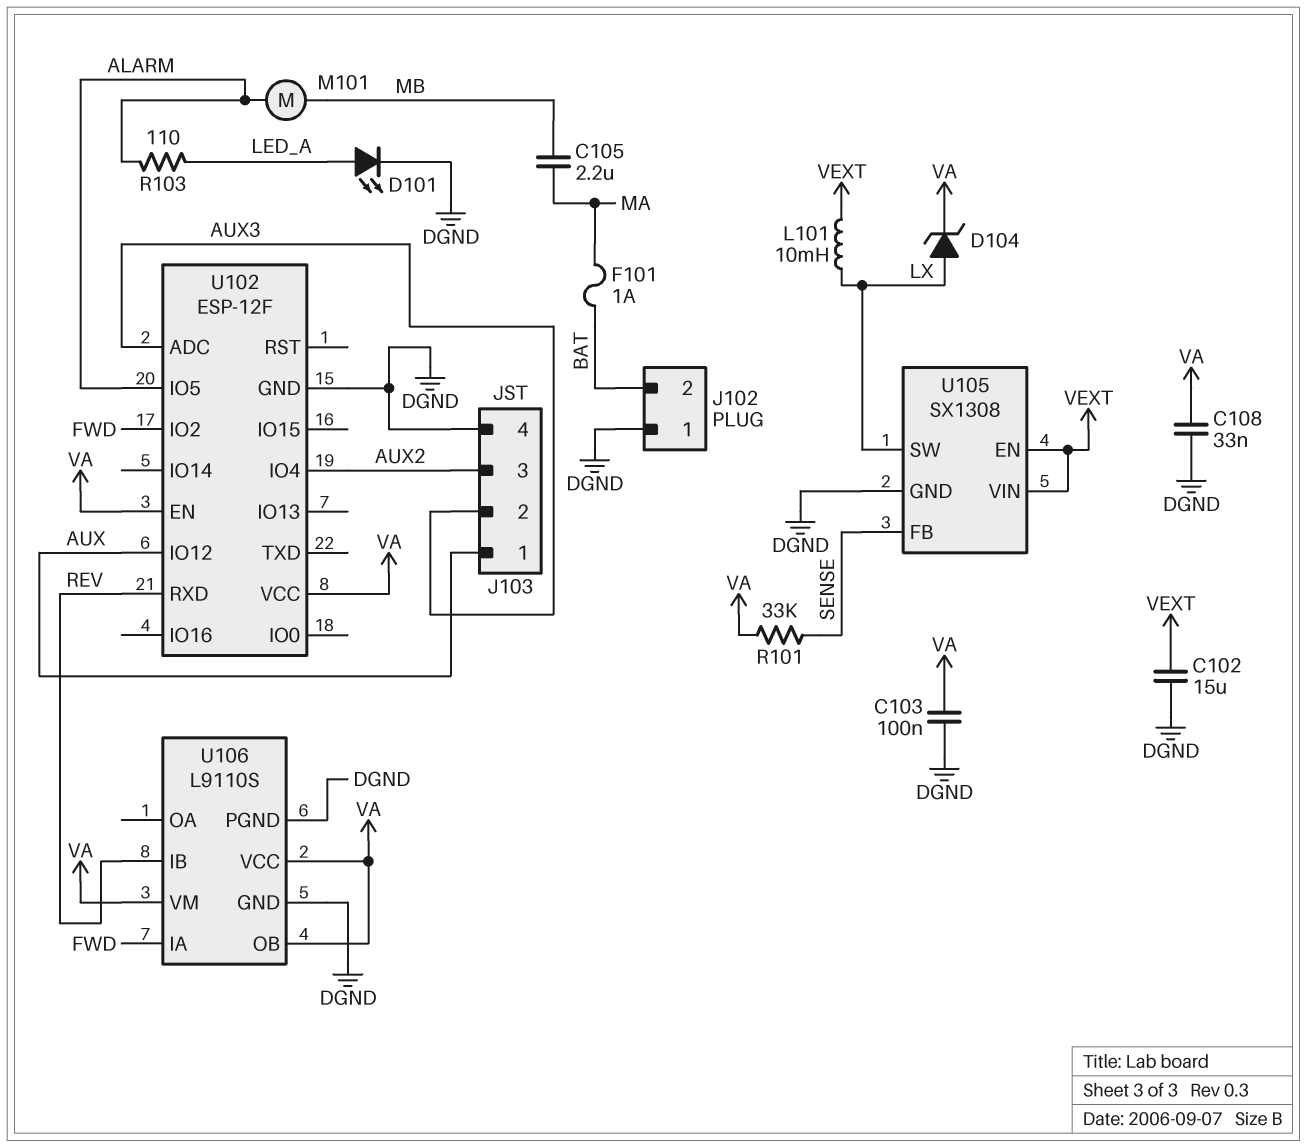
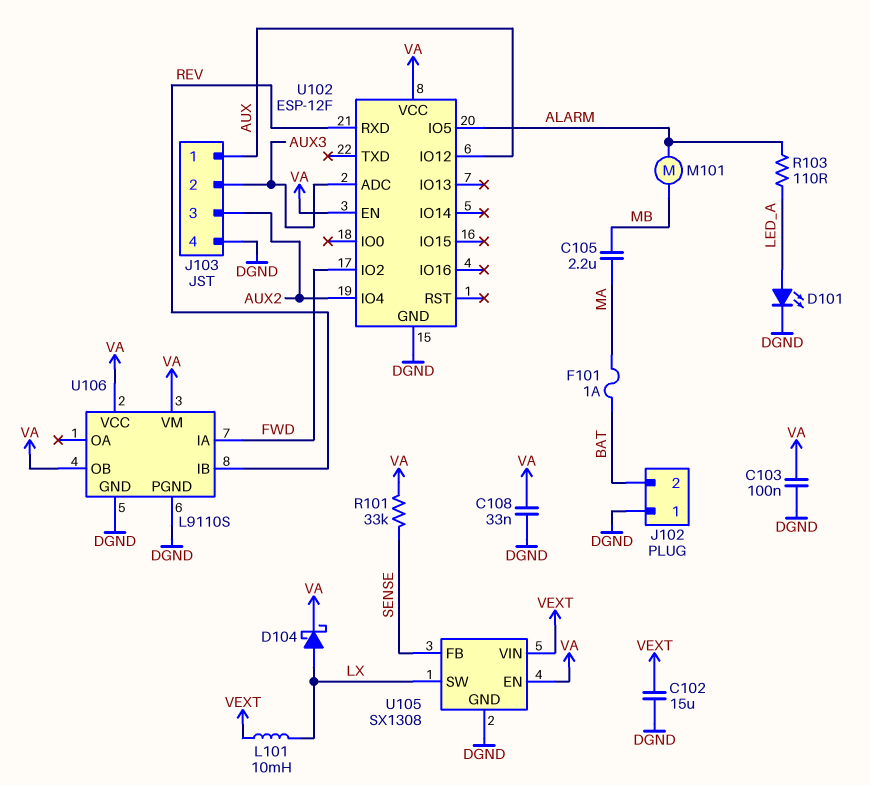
D104: zener (A LX, K VA) -> schottky (A LX, K VA)
U105 pin EN: VEXT -> VA

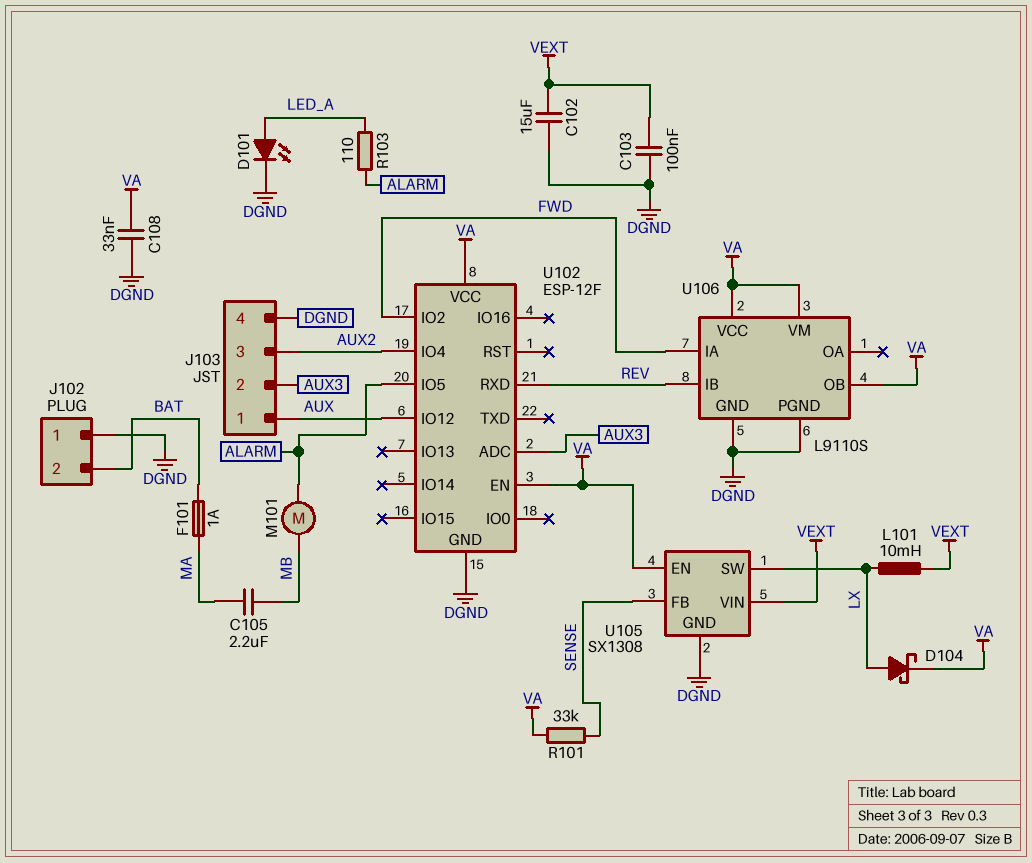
C103: 100nF (DGND, VA) -> 100nF (DGND, VEXT)

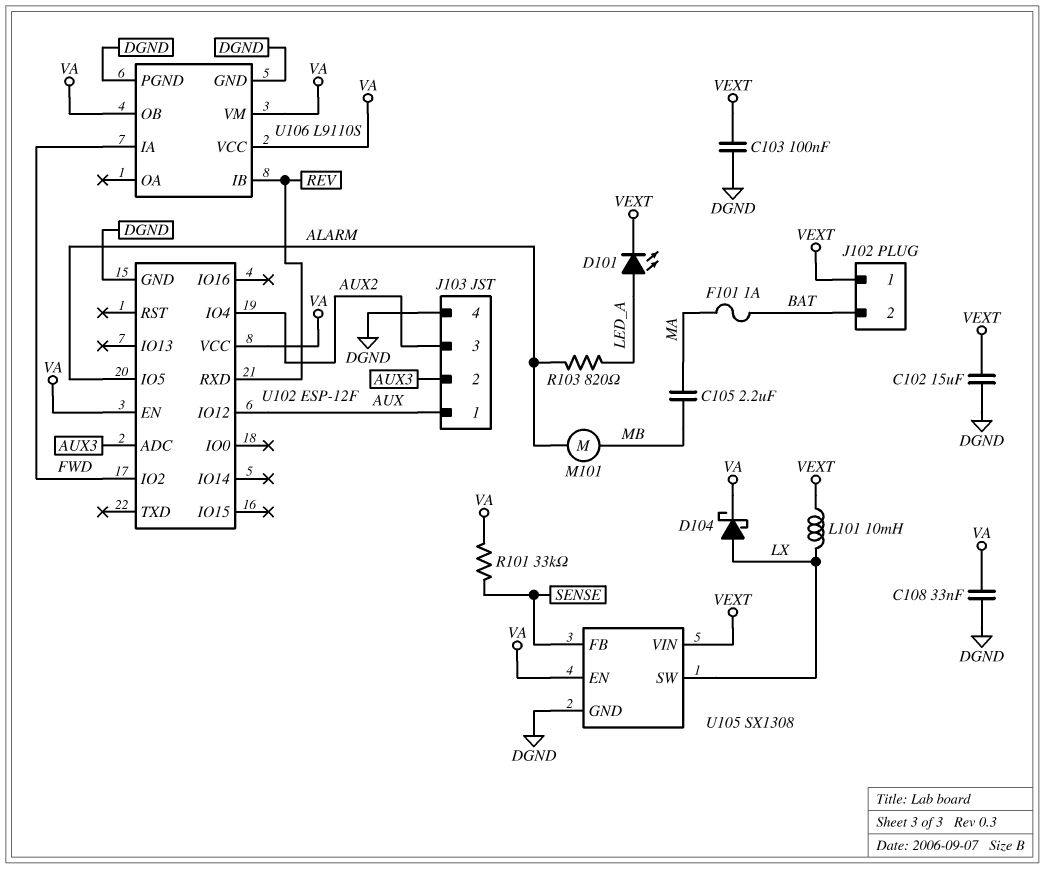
D101: LED (A LED_A, K DGND) -> LED (A LED_A, K VEXT)
J102 pin 1: DGND -> VEXT
R103: 110 (ALARM, LED_A) -> 820 (ALARM, LED_A)

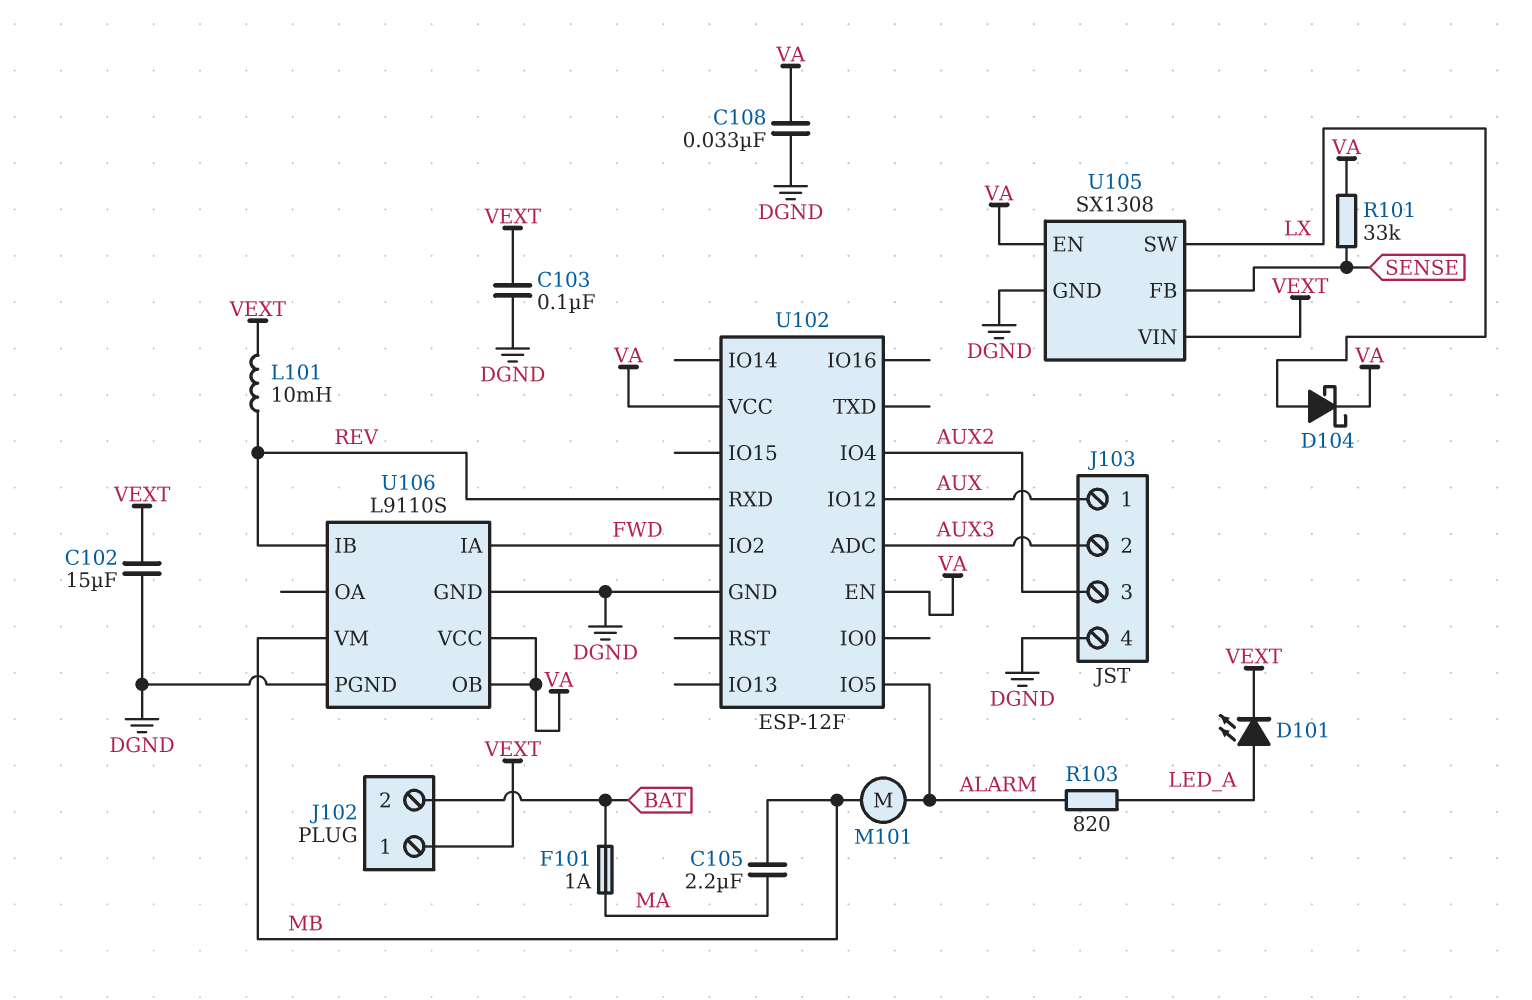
L101: 10mH (LX, VEXT) -> 10mH (REV, VEXT)
U106 pin VM: VA -> MB

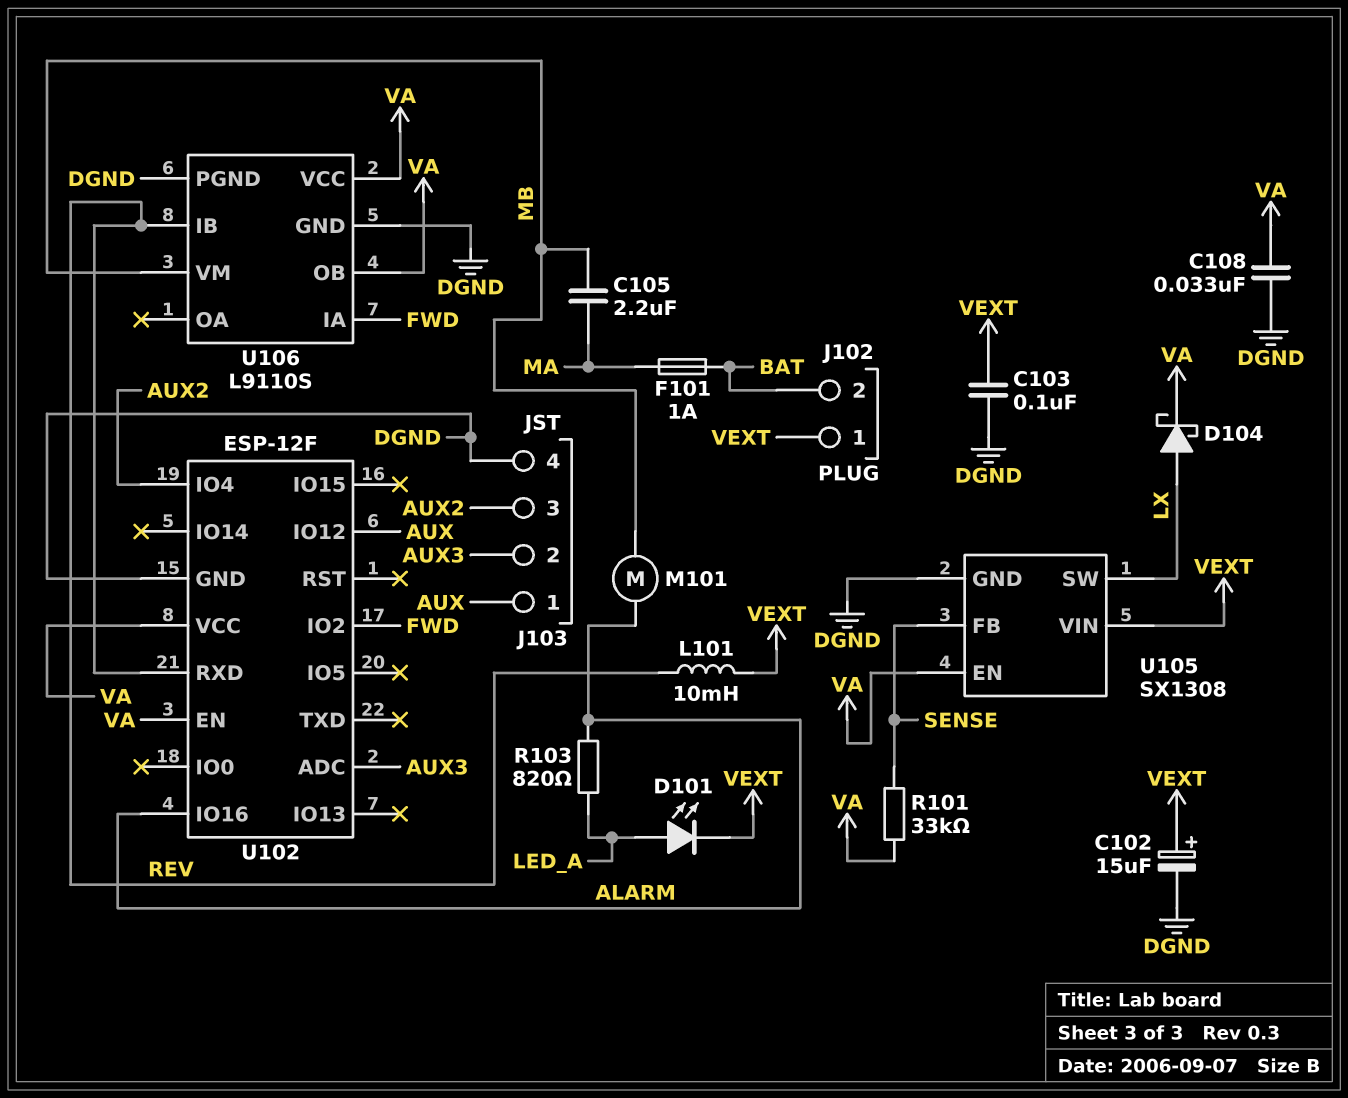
C102: 15uF (DGND, VEXT) -> 15uF (plus VEXT, minus DGND)
U102 pin IO5: ALARM -> none
U102 pin IO16: none -> ALARM

